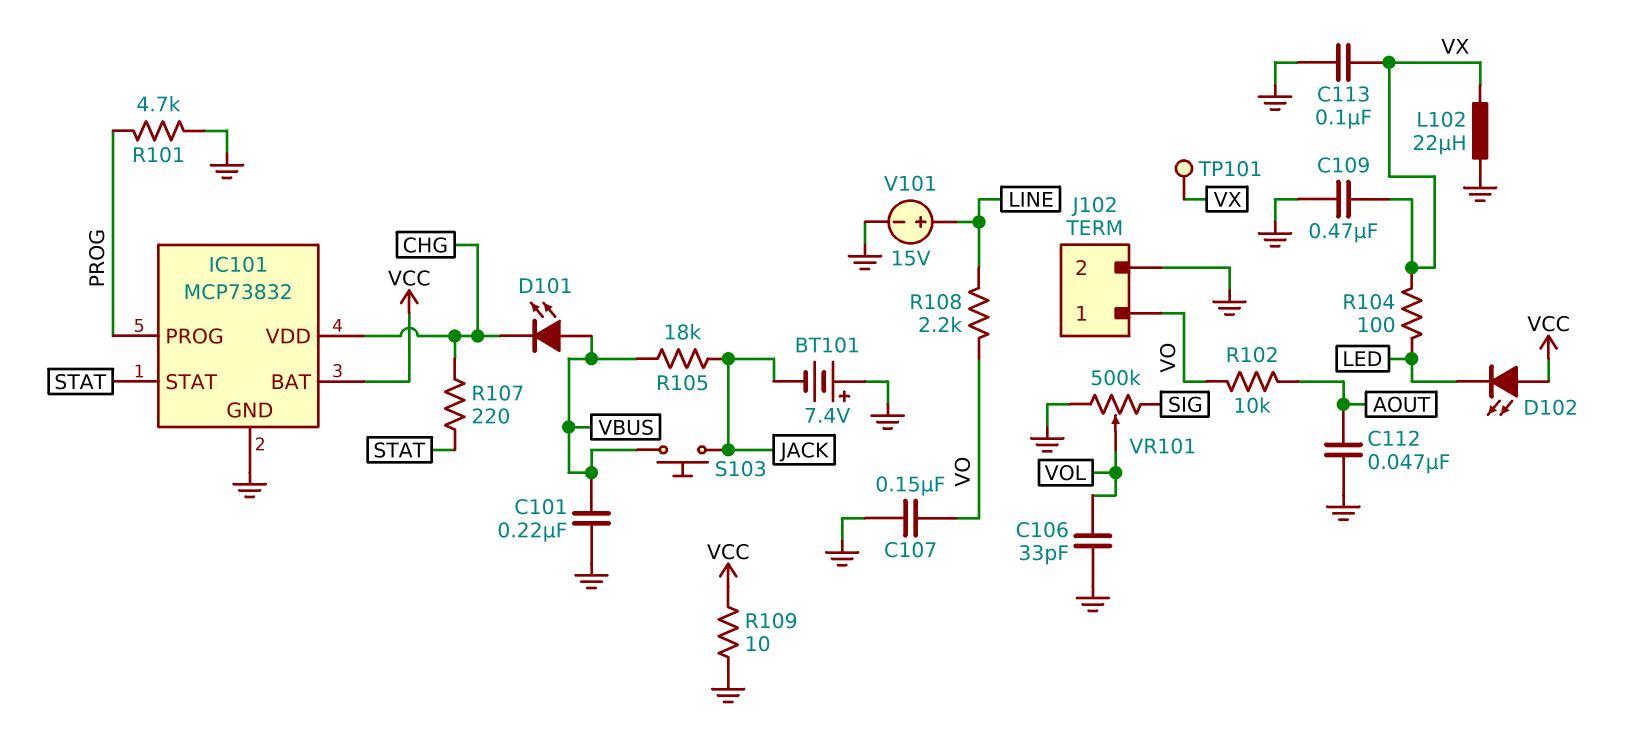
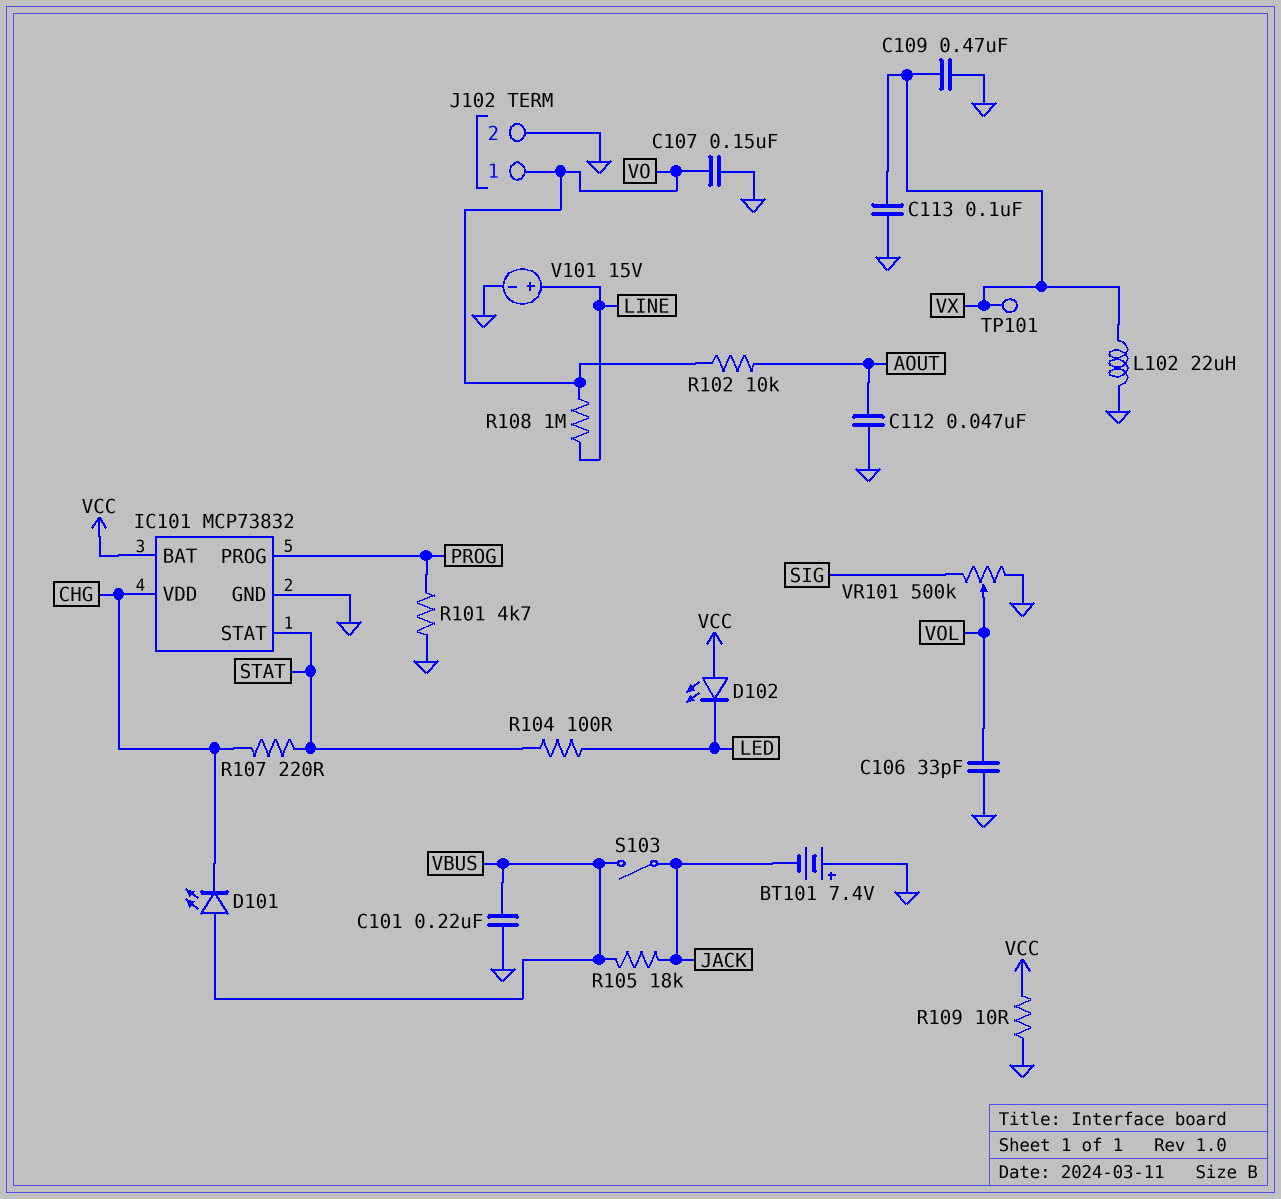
R104: 100 (LED, VX) -> 100 (LED, STAT)
R108: 2.2k (LINE, VO) -> 1M (LINE, VO)
S103: button (JACK, VBUS) -> switch (JACK, VBUS)

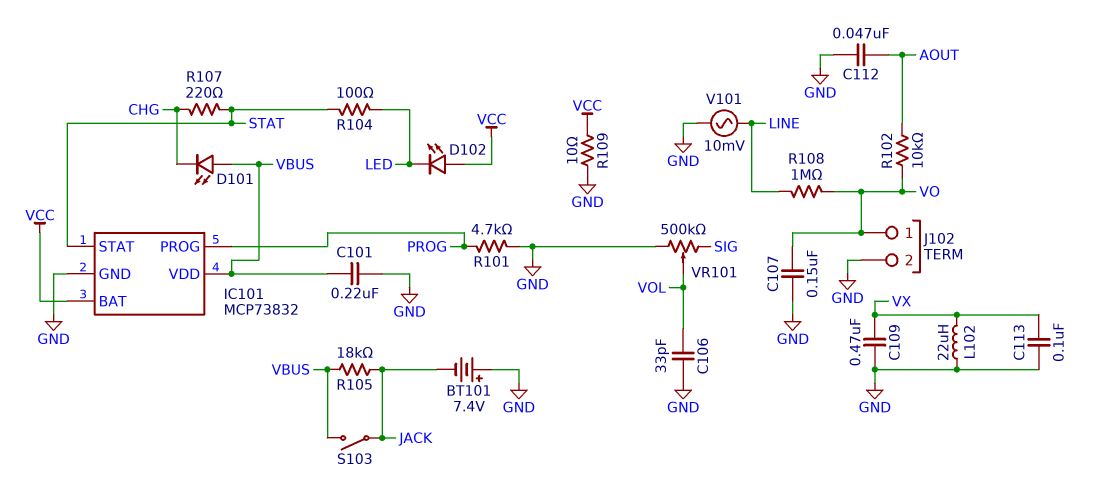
IC101 pin VDD: CHG -> VBUS
TP101: test point (VX) -> none
V101: 15V (plus LINE, minus GND) -> AC 10mV (GND, LINE)

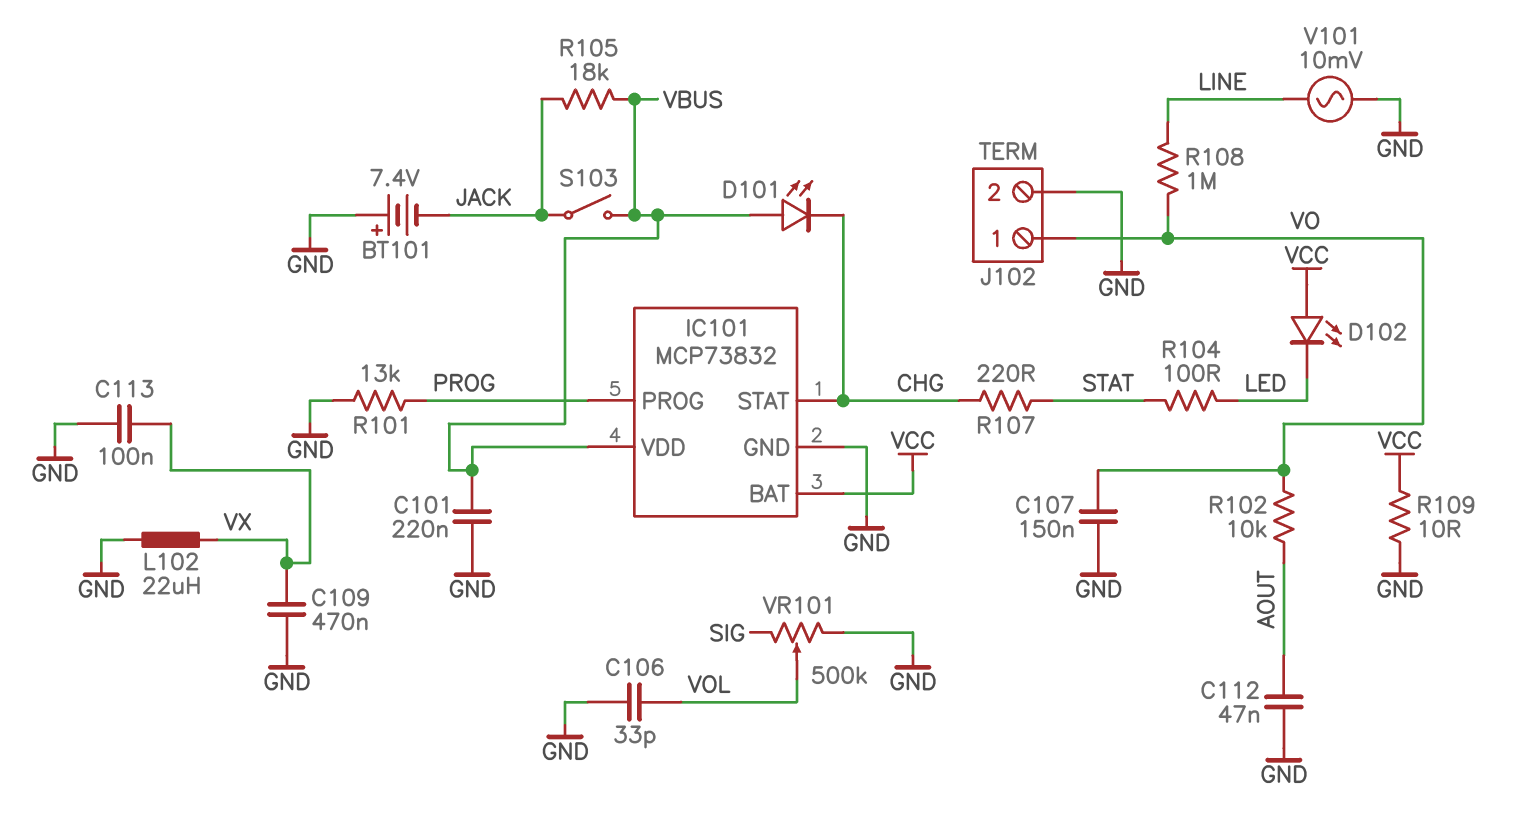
IC101 pin STAT: STAT -> CHG
R101: 4.7k (GND, PROG) -> 13k (GND, PROG)

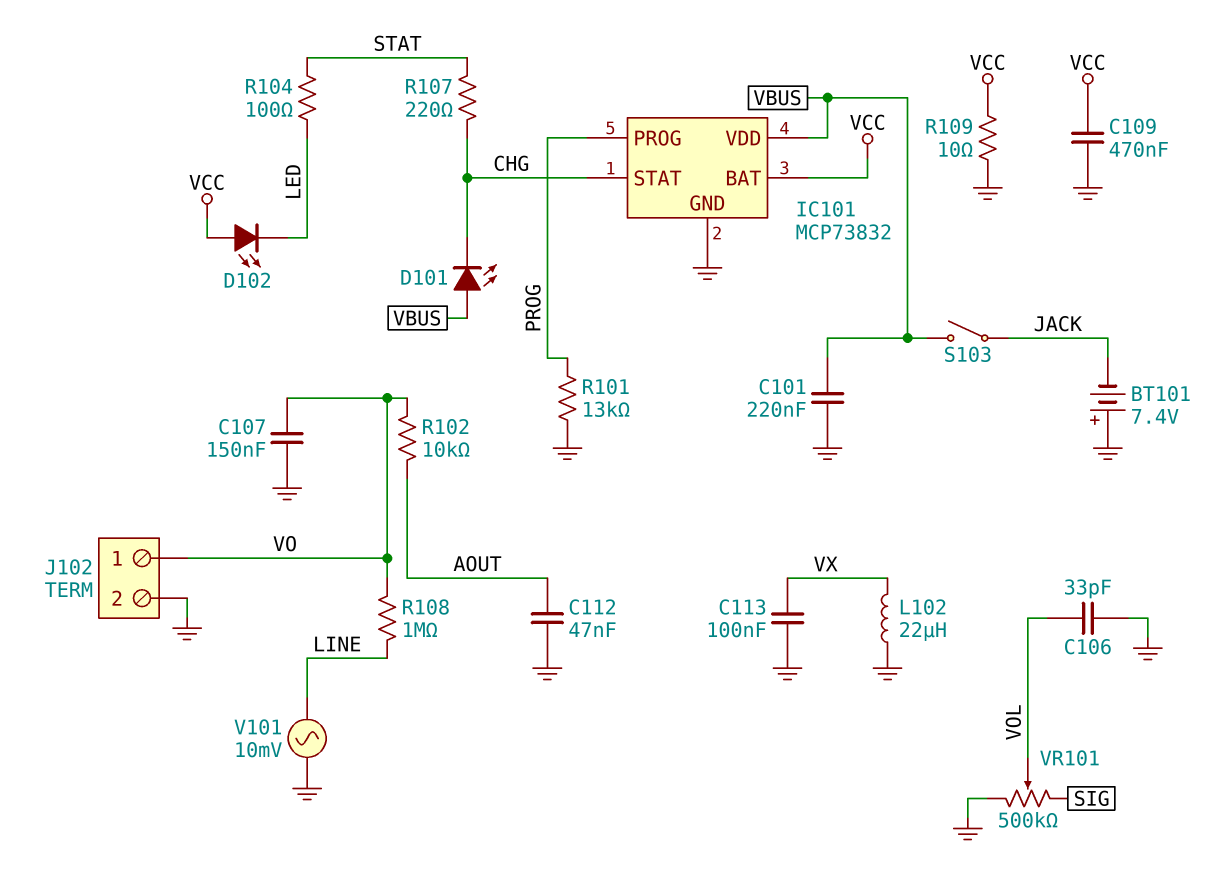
C109: 470nF (GND, VX) -> 470nF (GND, VCC)
R105: 18k (JACK, VBUS) -> none

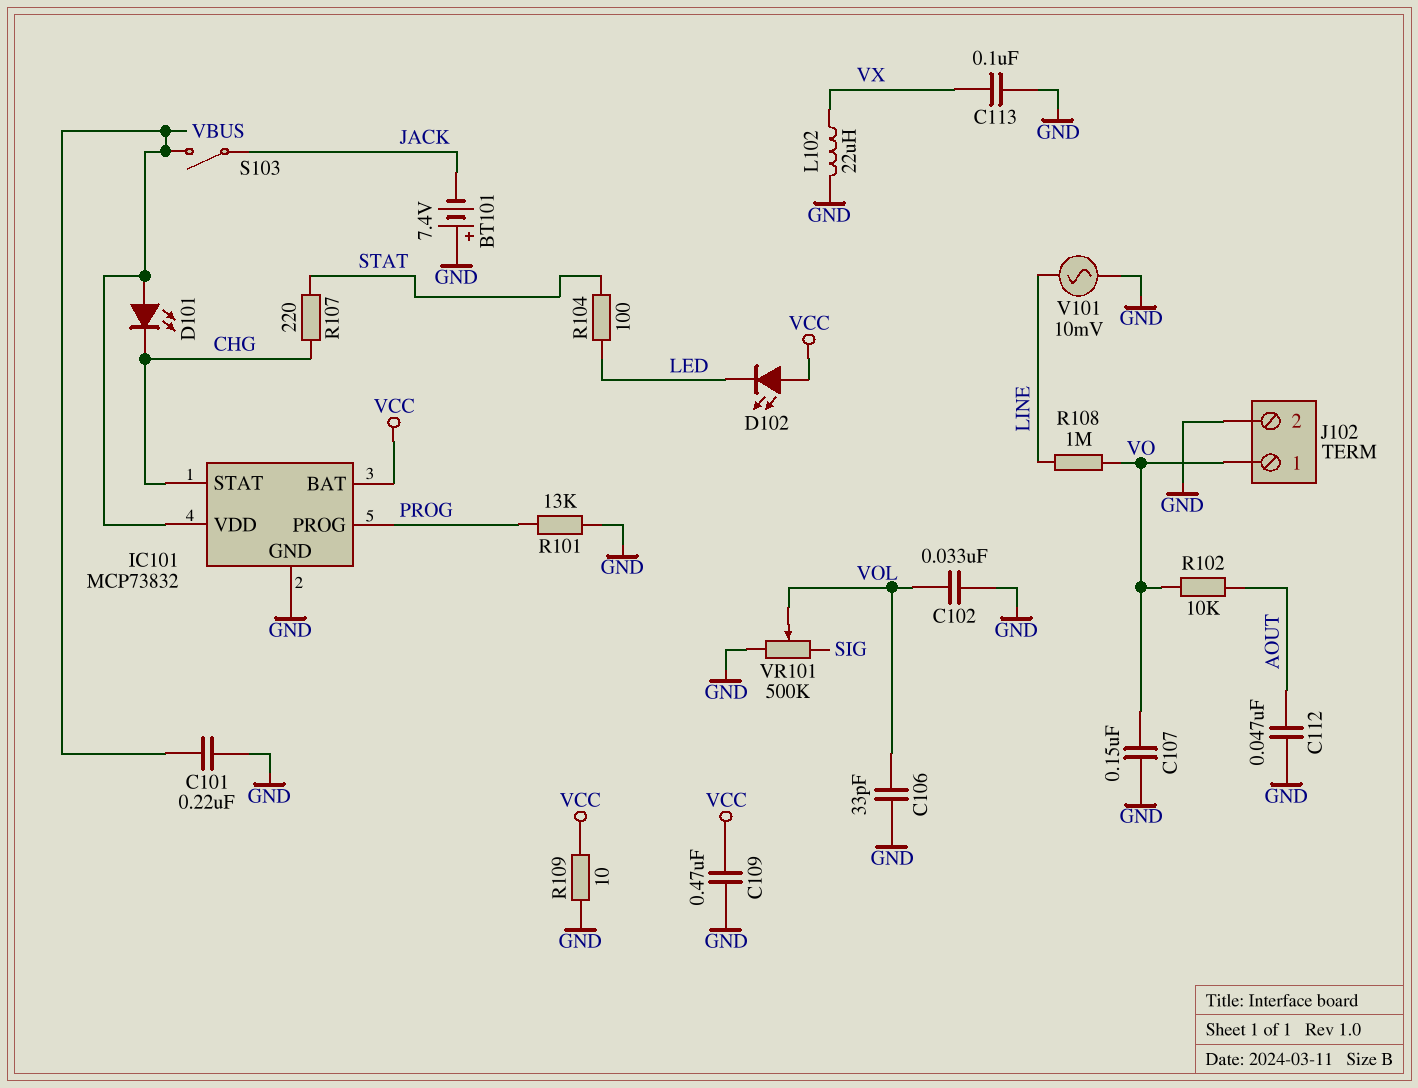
C102: none -> 33nF (GND, VOL)

